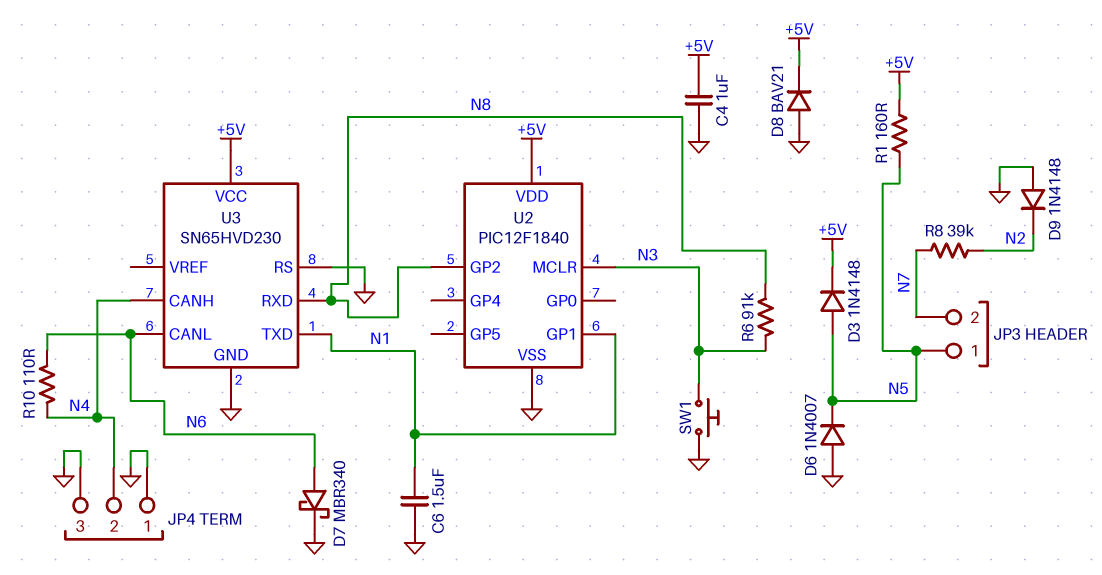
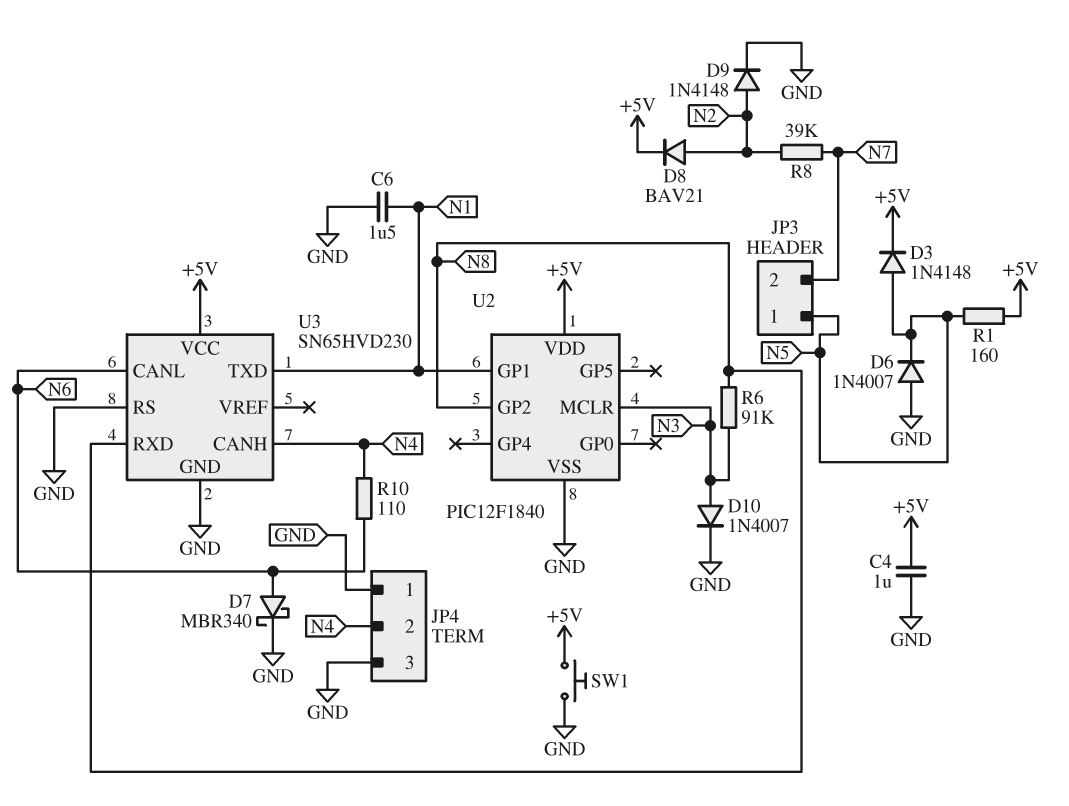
D8: diode BAV21 (A GND, K +5V) -> diode BAV21 (A N2, K +5V)
D9: diode 1N4148 (A GND, K N2) -> diode 1N4148 (A N2, K GND)
D10: none -> diode 1N4007 (A N3, K GND)
SW1: button (GND, N3) -> button (+5V, GND)

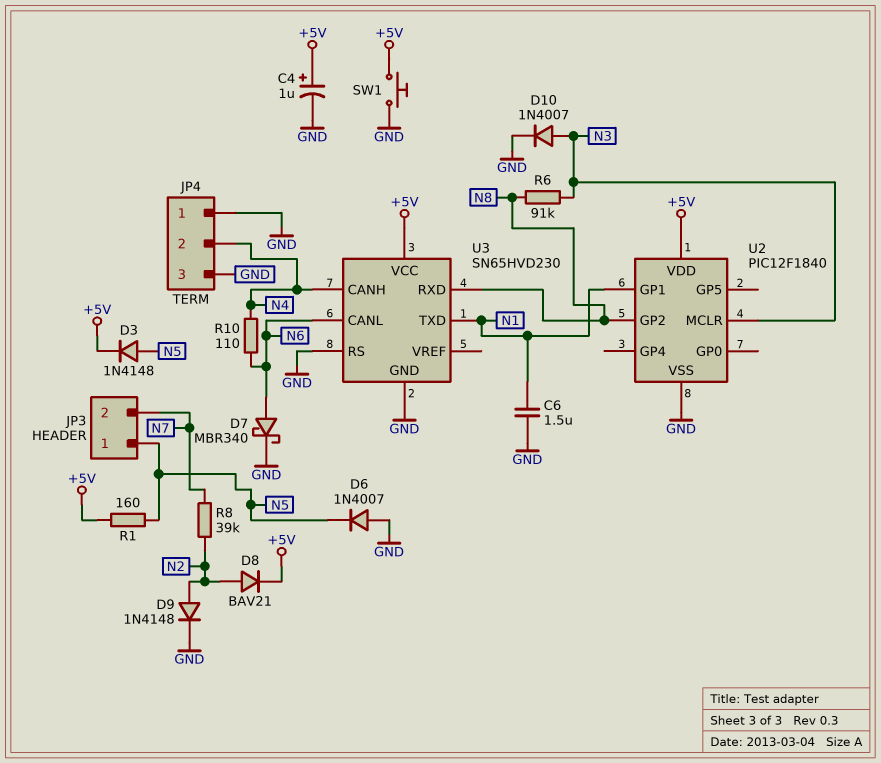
C4: 1uF (+5V, GND) -> 1uF (plus +5V, minus GND)

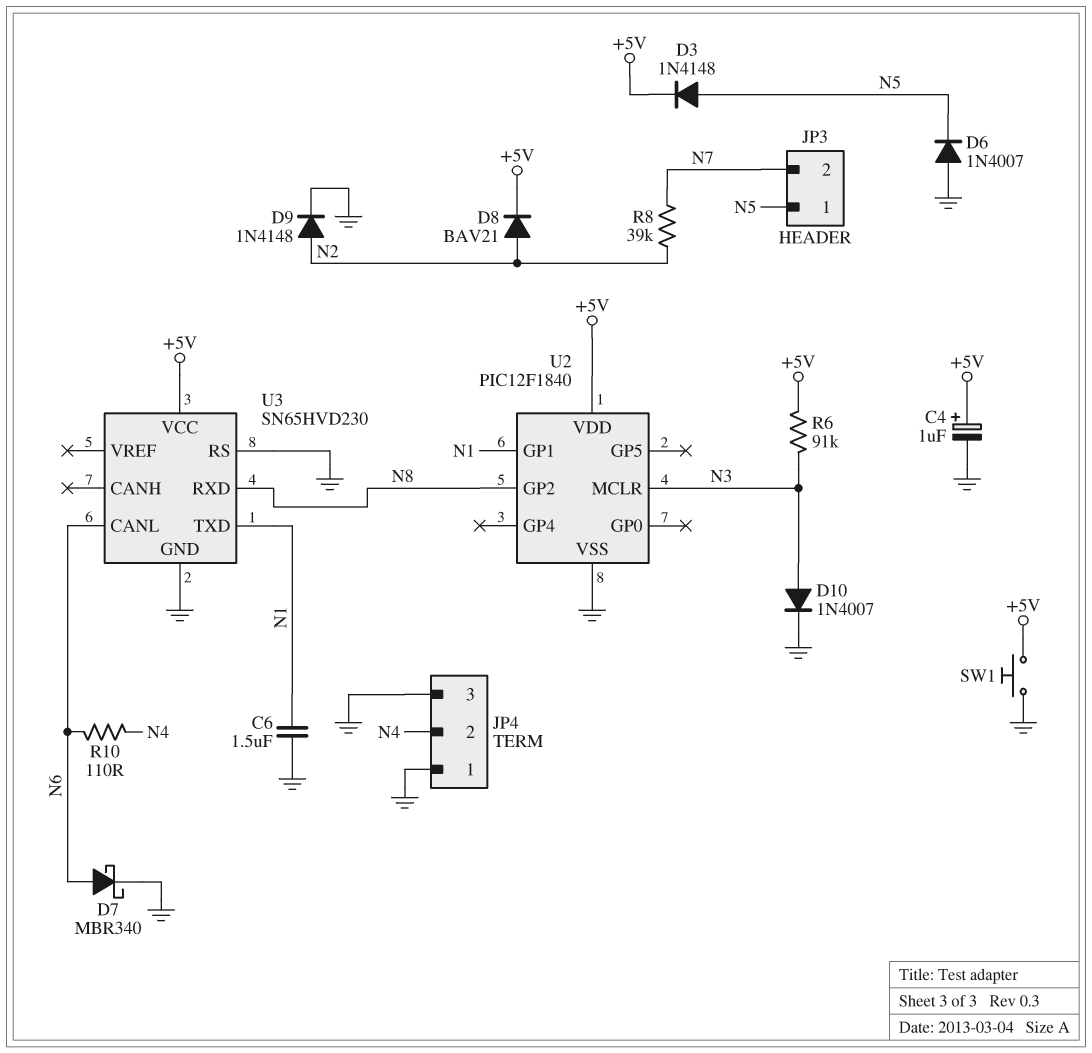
R1: 160 (+5V, N5) -> none
R6: 91k (N3, N8) -> 91k (+5V, N3)
U3 pin CANH: N4 -> none

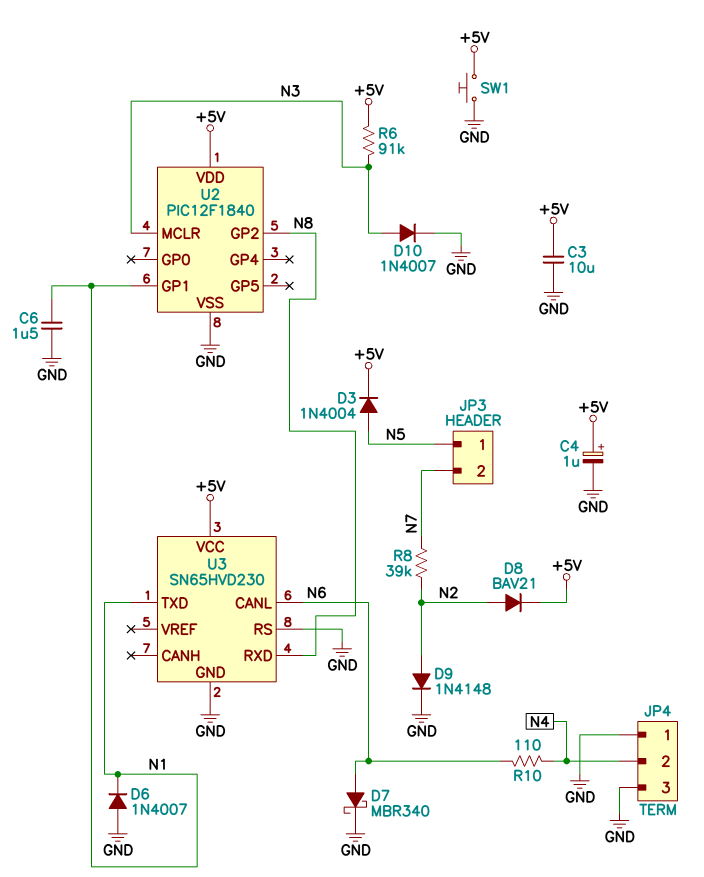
C3: none -> 10uF (+5V, GND)
D3: diode 1N4148 (A N5, K +5V) -> diode 1N4004 (A N5, K +5V)
D6: diode 1N4007 (A GND, K N5) -> diode 1N4007 (A GND, K N1)

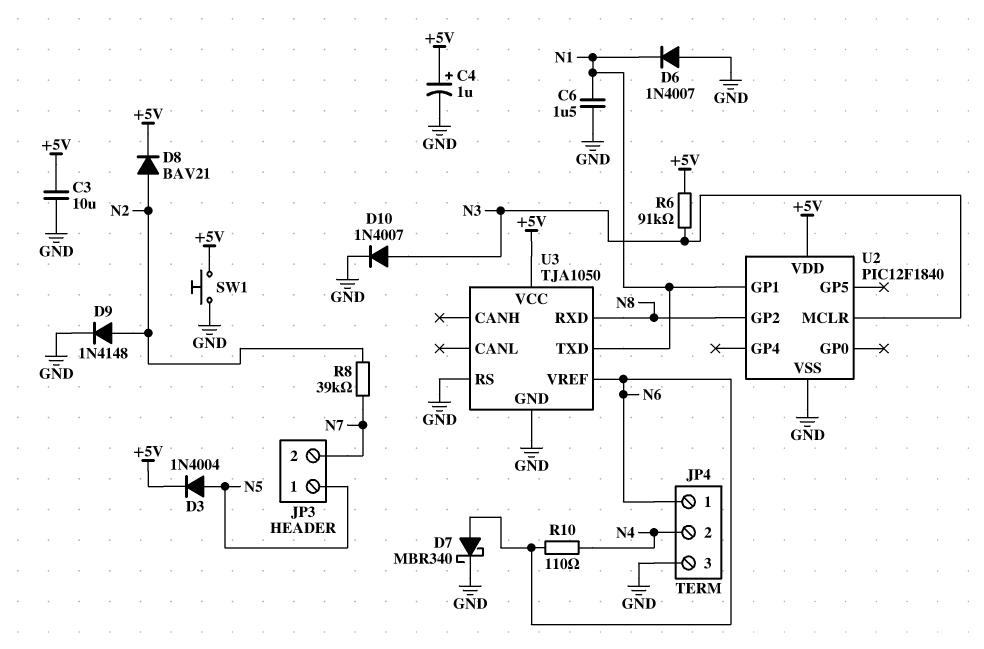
JP4 pin 1: GND -> N6
U3: SN65HVD230 -> TJA1050
U3 pin CANL: N6 -> none
U3 pin VREF: none -> N6

